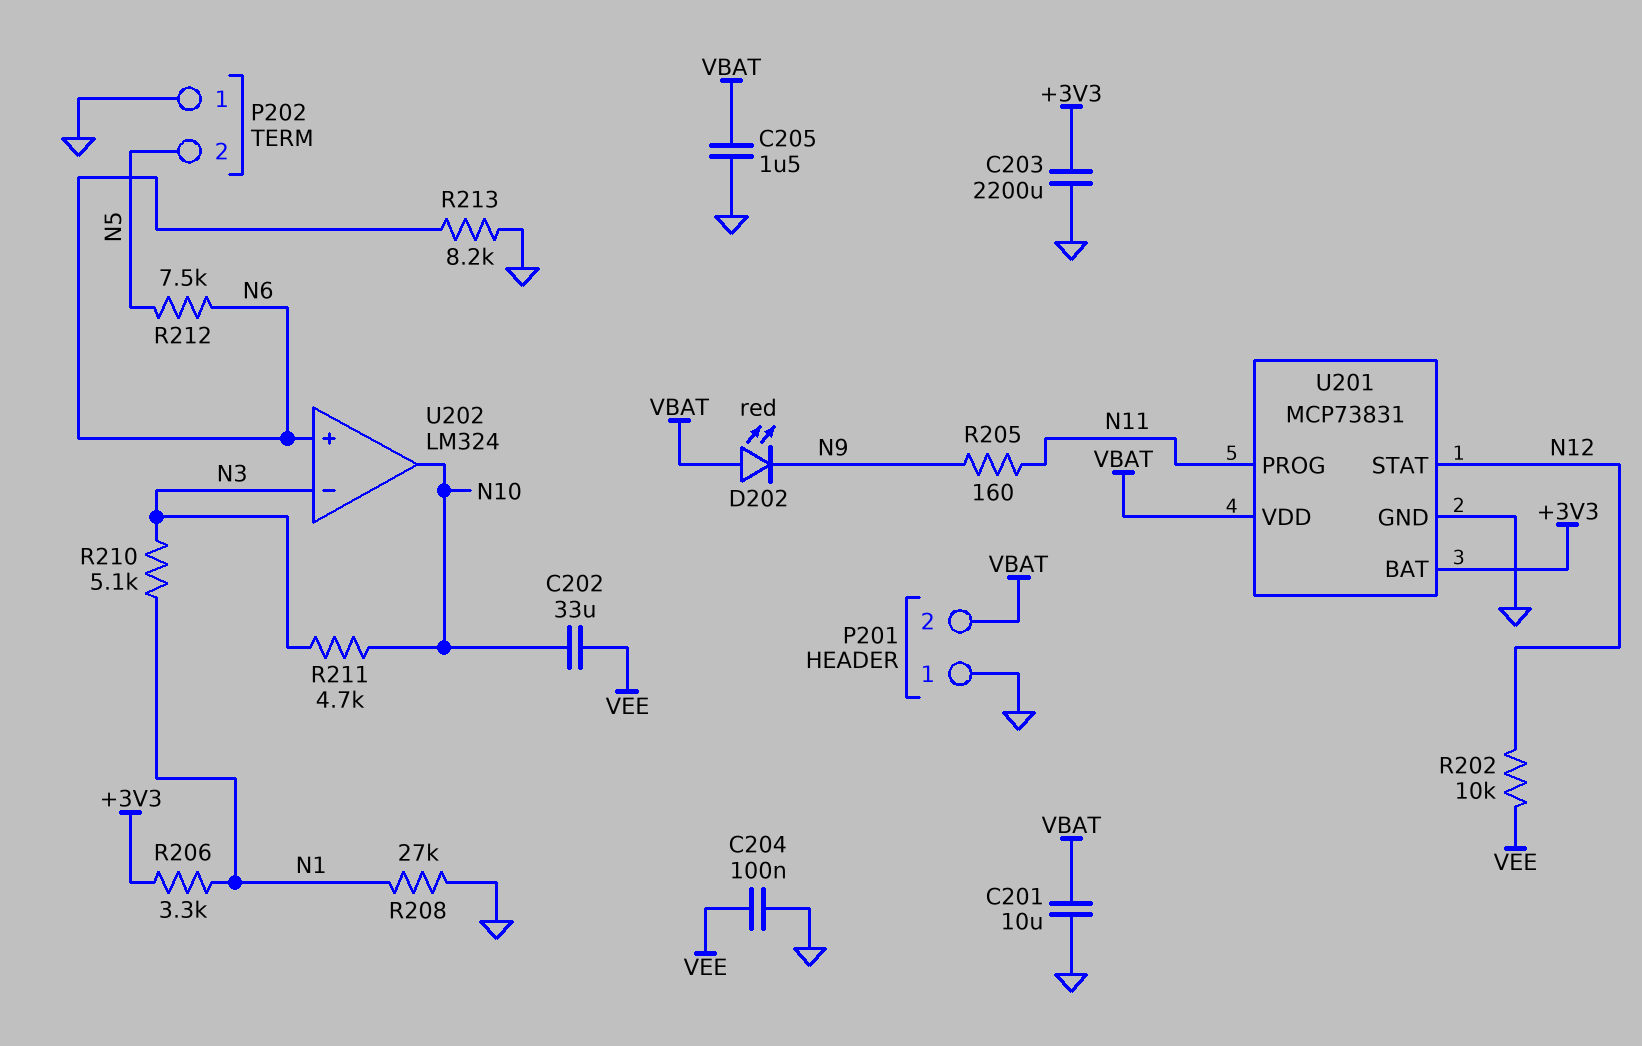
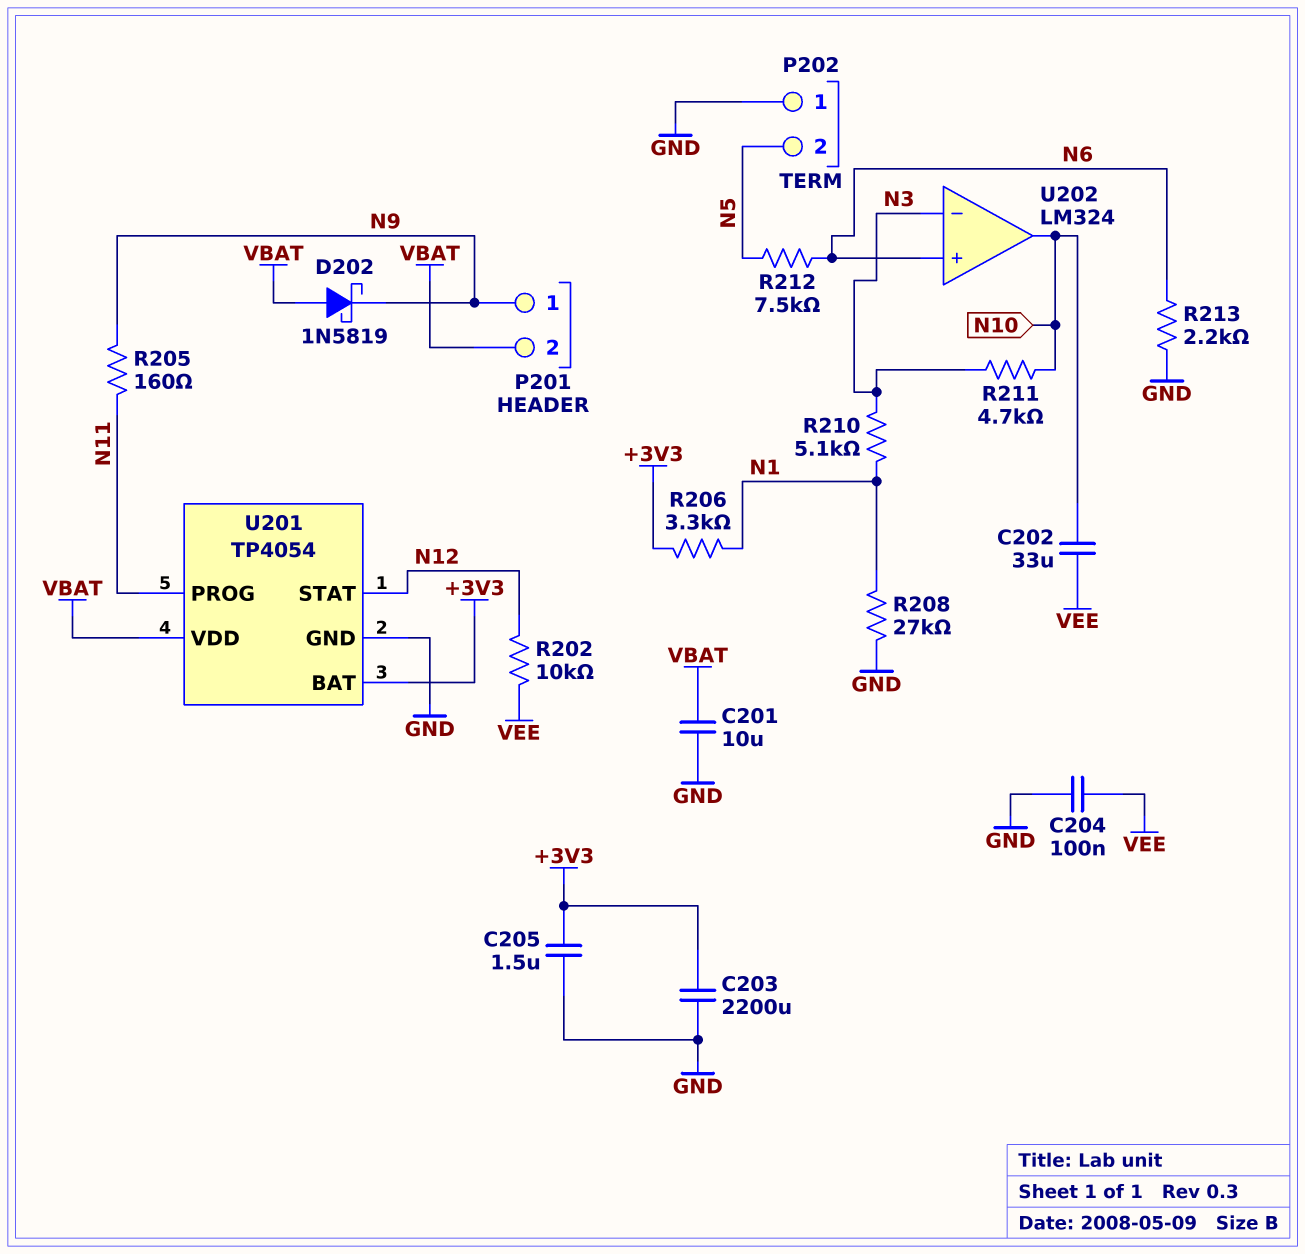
C205: 1.5uF (GND, VBAT) -> 1.5uF (+3V3, GND)
D202: LED red (A VBAT, K N9) -> schottky 1N5819 (A VBAT, K N9)
P201 pin 1: GND -> N9
R213: 8.2k (GND, N6) -> 2.2k (GND, N6)
U201: MCP73831 -> TP4054

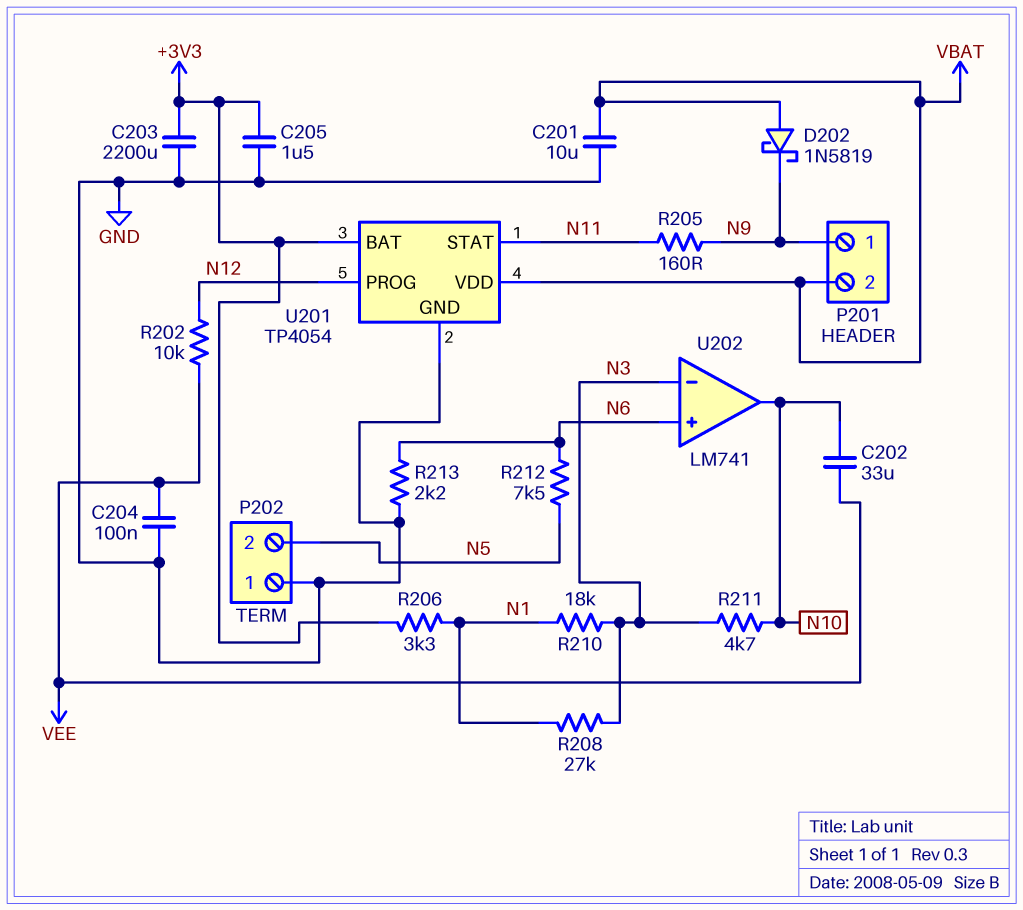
R208: 27k (GND, N1) -> 27k (N1, N3)
R210: 5.1k (N1, N3) -> 18k (N1, N3)
U201 pin PROG: N11 -> N12
U201 pin STAT: N12 -> N11
U202: LM324 -> LM741

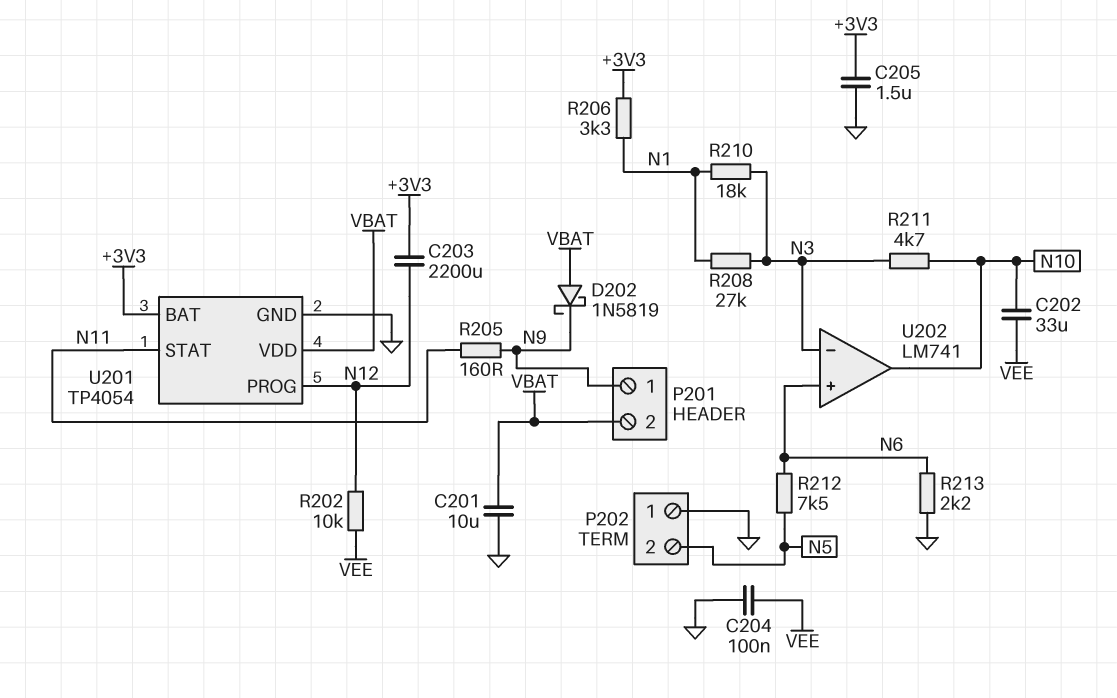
C203: 2200uF (+3V3, GND) -> 2200uF (+3V3, N12)

